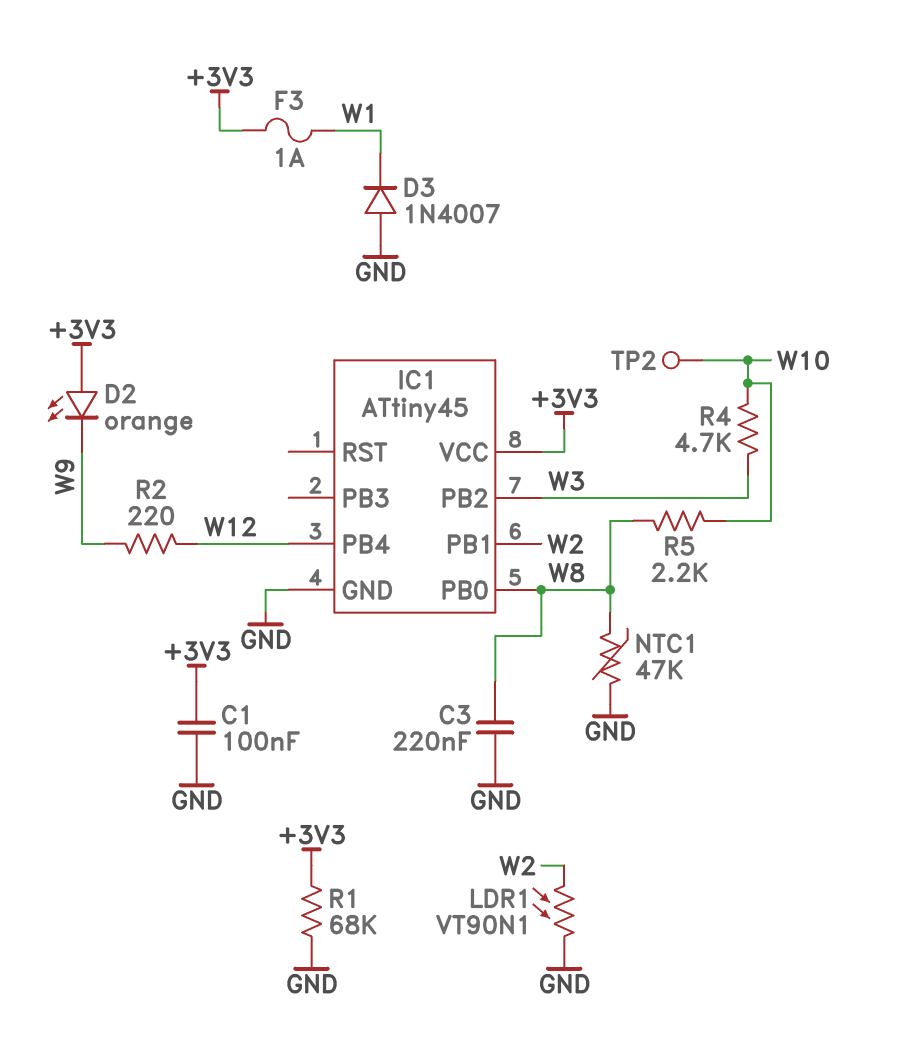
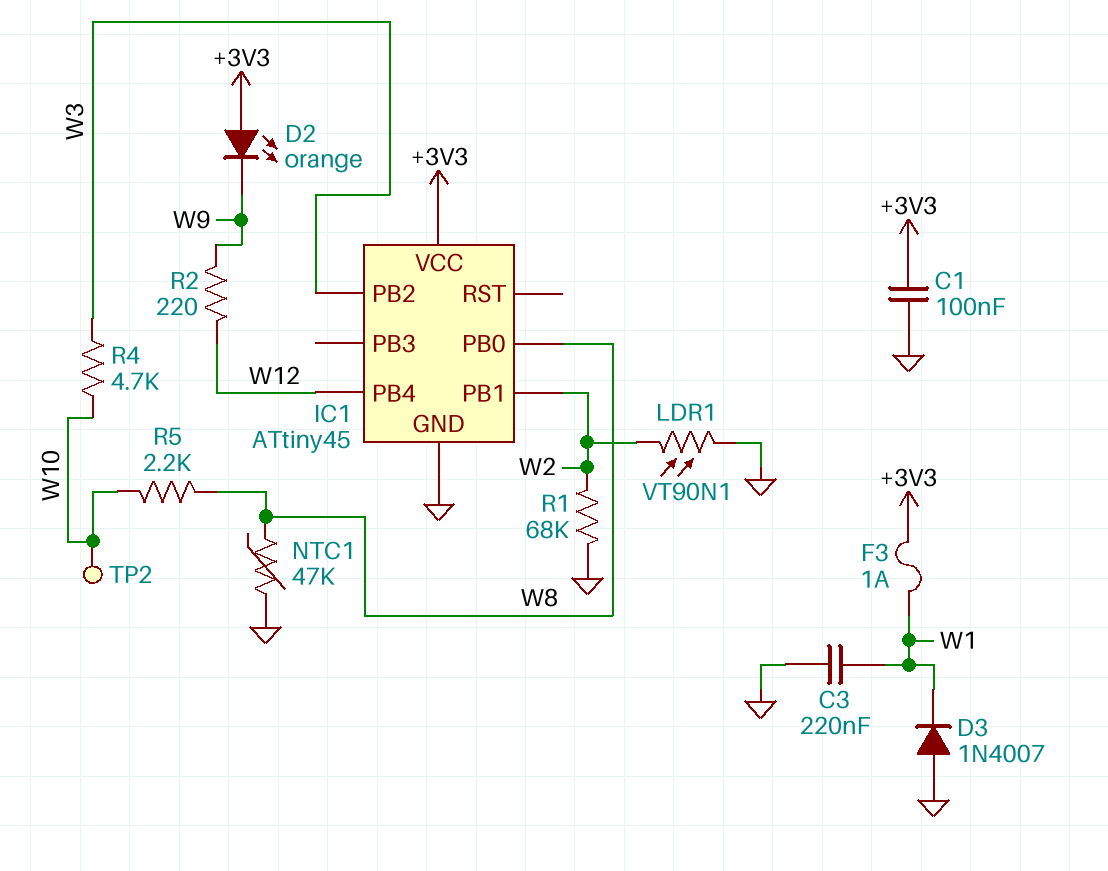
C3: 220nF (GND, W8) -> 220nF (GND, W1)
R1: 68k (+3V3, GND) -> 68k (GND, W2)

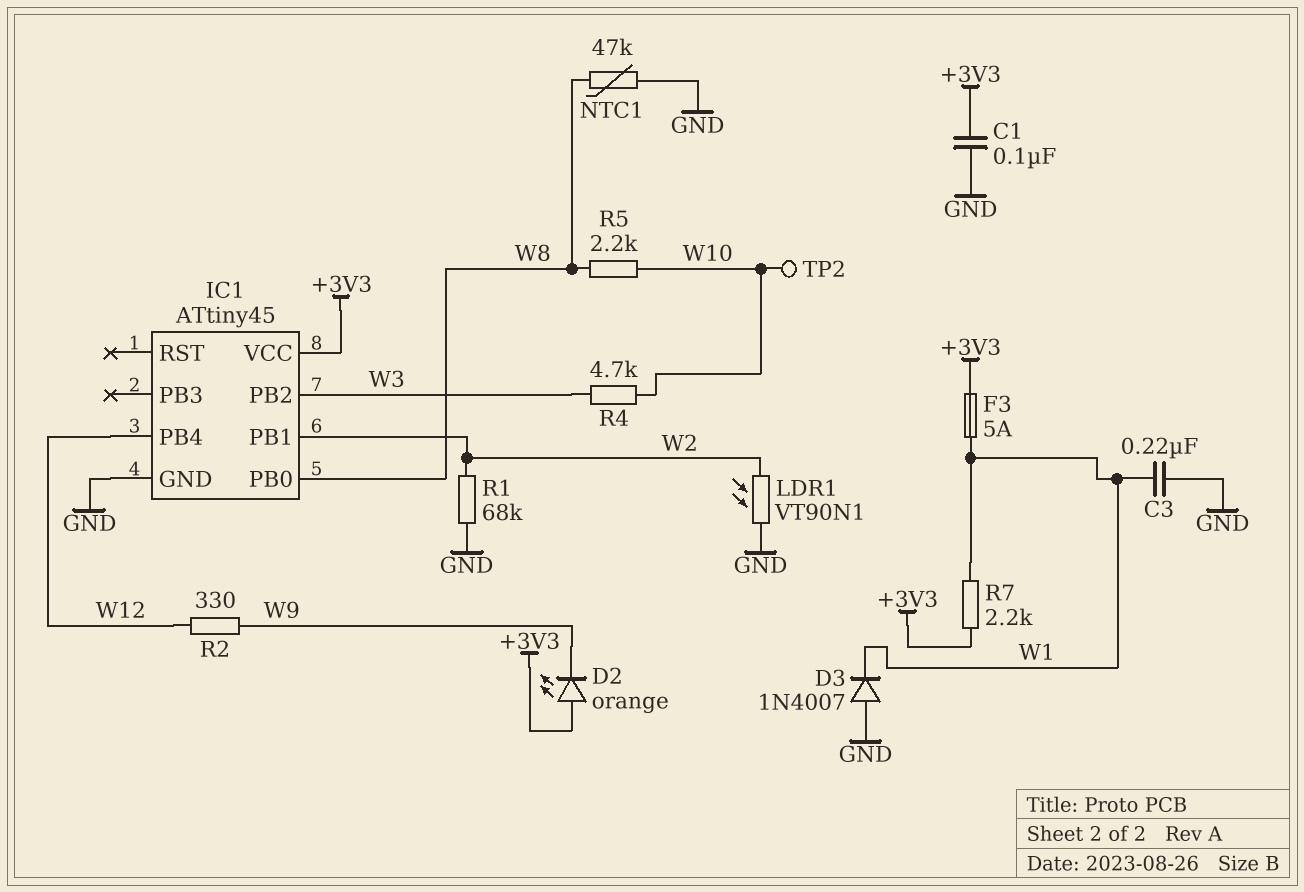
F3: 1A (+3V3, W1) -> 5A (+3V3, W1)
R2: 220 (W9, W12) -> 330 (W9, W12)
R7: none -> 2.2k (+3V3, W1)

